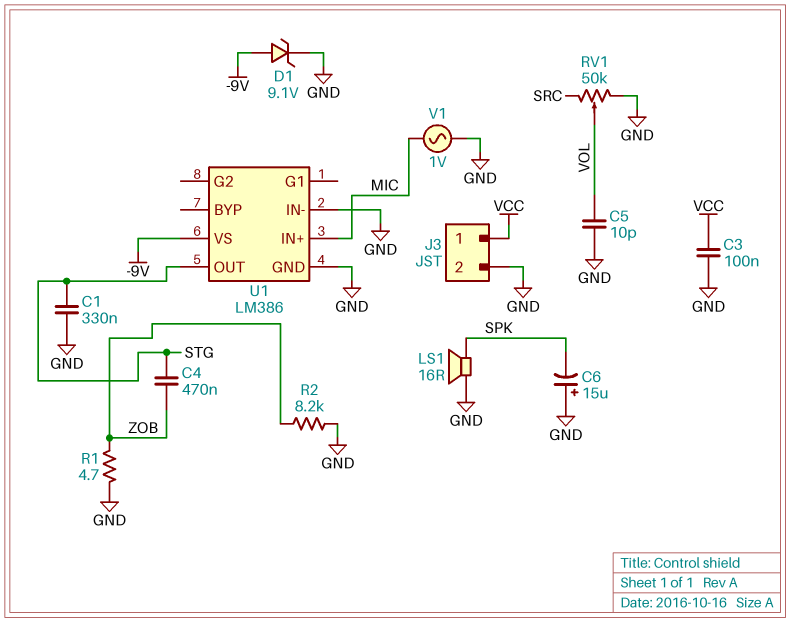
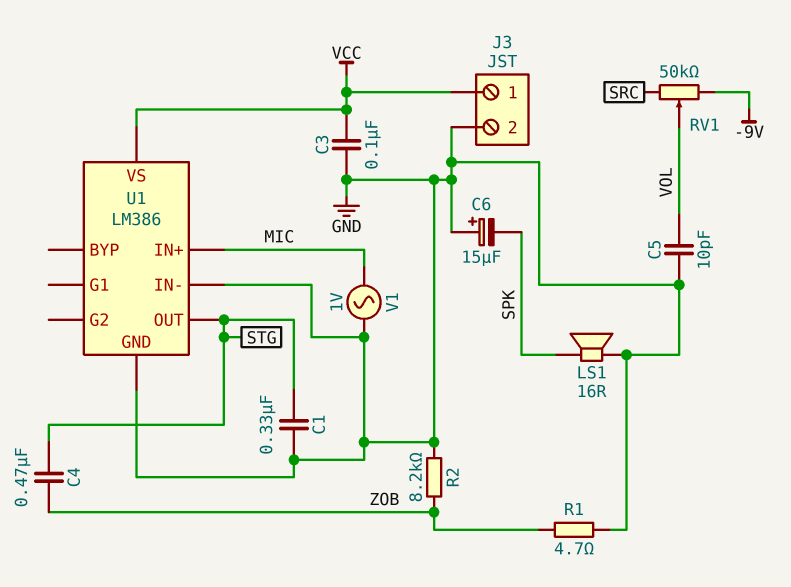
D1: zener 9.1V (A -9V, K GND) -> none
RV1: 50k (GND, SRC, wiper VOL) -> 50k (-9V, SRC, wiper VOL)
U1 pin VS: -9V -> VCC

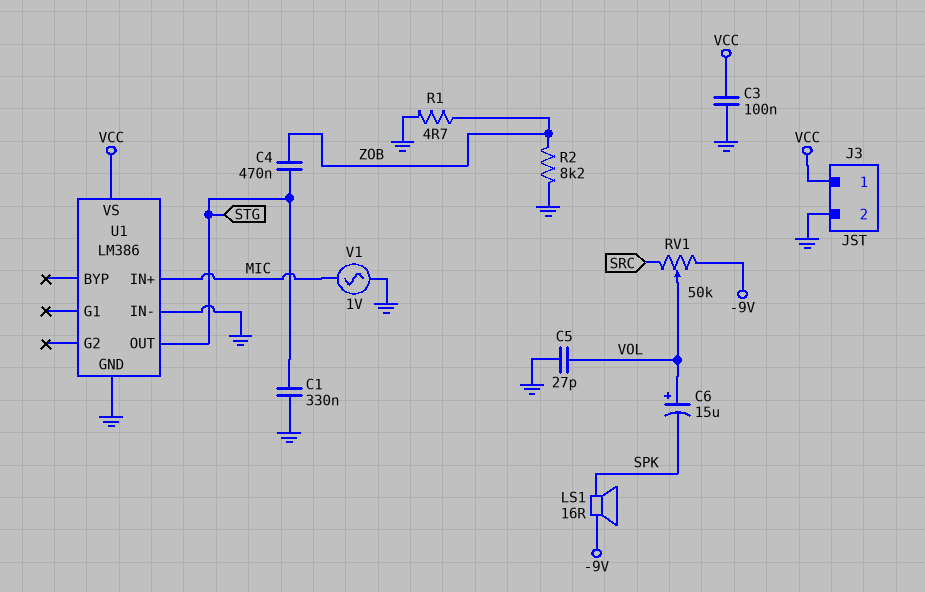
C5: 10pF (GND, VOL) -> 27pF (GND, VOL)
C6: 15uF (plus GND, minus SPK) -> 15uF (plus VOL, minus SPK)
LS1: speaker 16R (GND, SPK) -> speaker 16R (-9V, SPK)

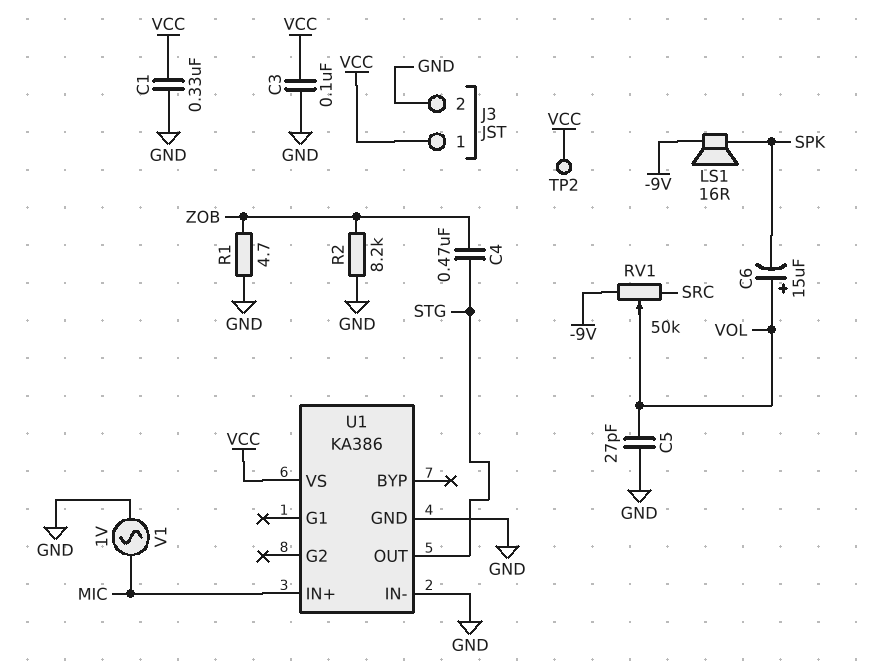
C1: 330nF (GND, STG) -> 330nF (GND, VCC)
TP2: none -> test point (VCC)
U1: LM386 -> KA386

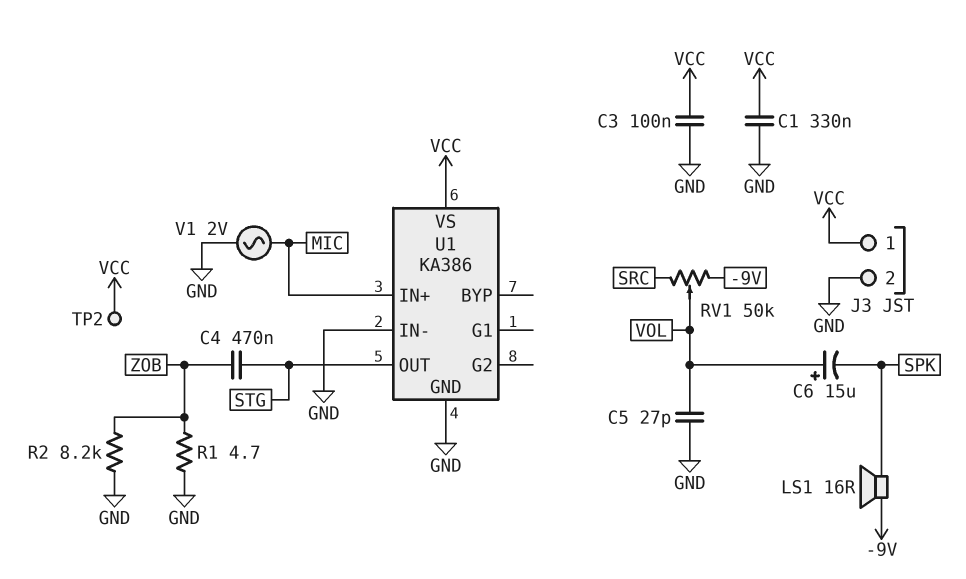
V1: AC 1V (GND, MIC) -> AC 2V (GND, MIC)

